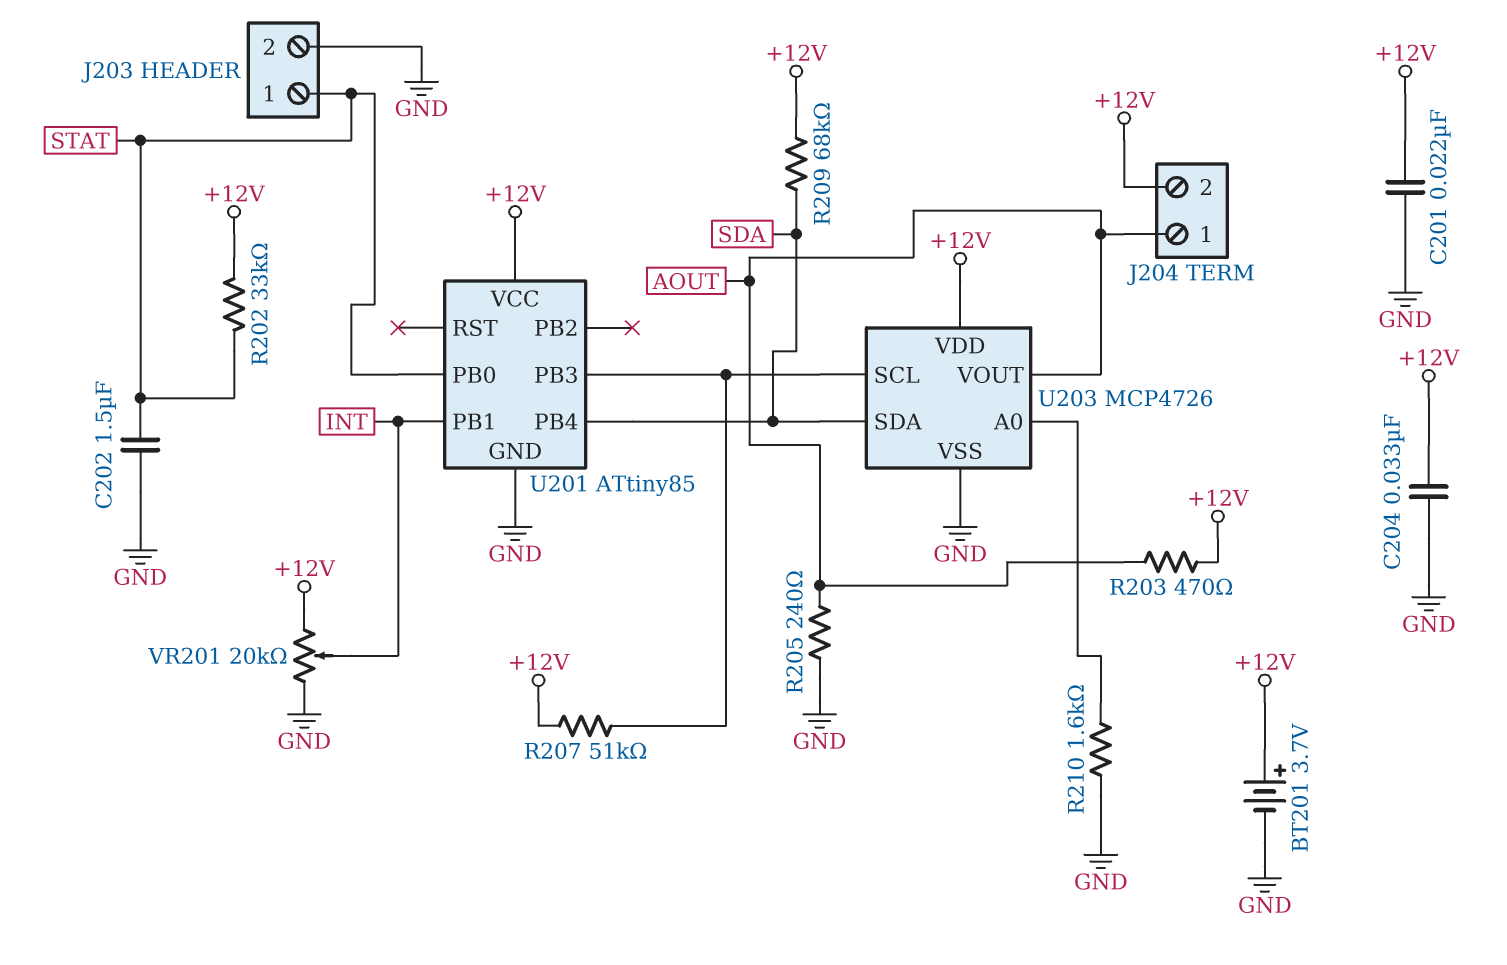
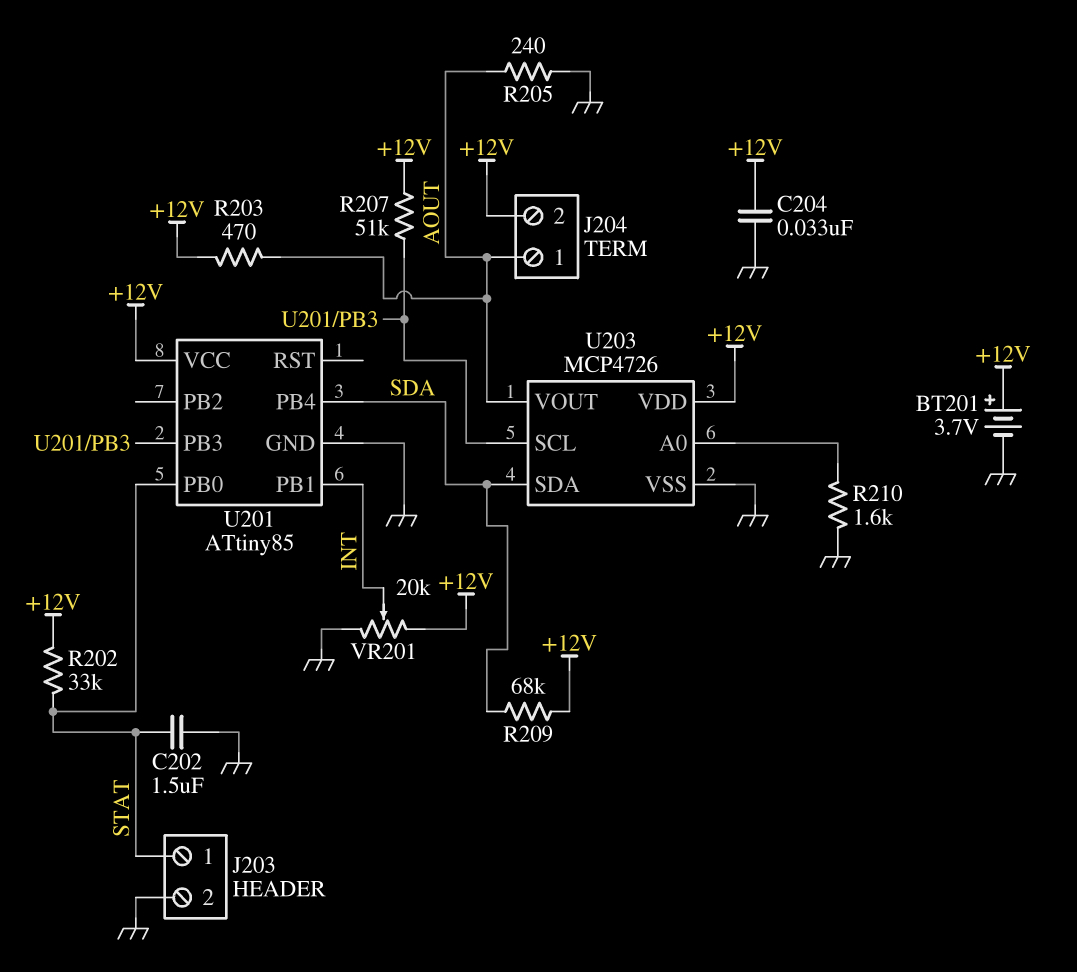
C201: 22nF (+12V, GND) -> none

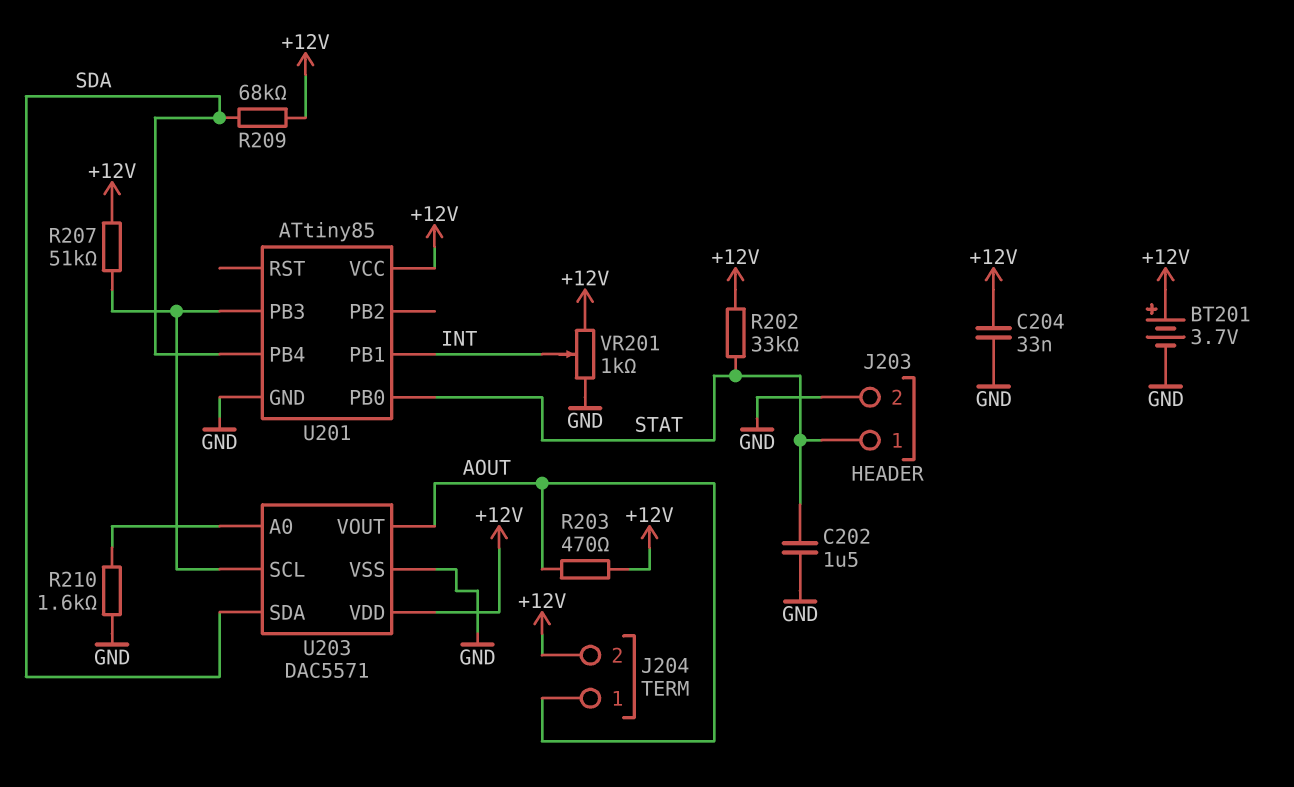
R205: 240 (AOUT, GND) -> none
U203: MCP4726 -> DAC5571
VR201: 20k (+12V, GND, wiper INT) -> 1k (+12V, GND, wiper INT)

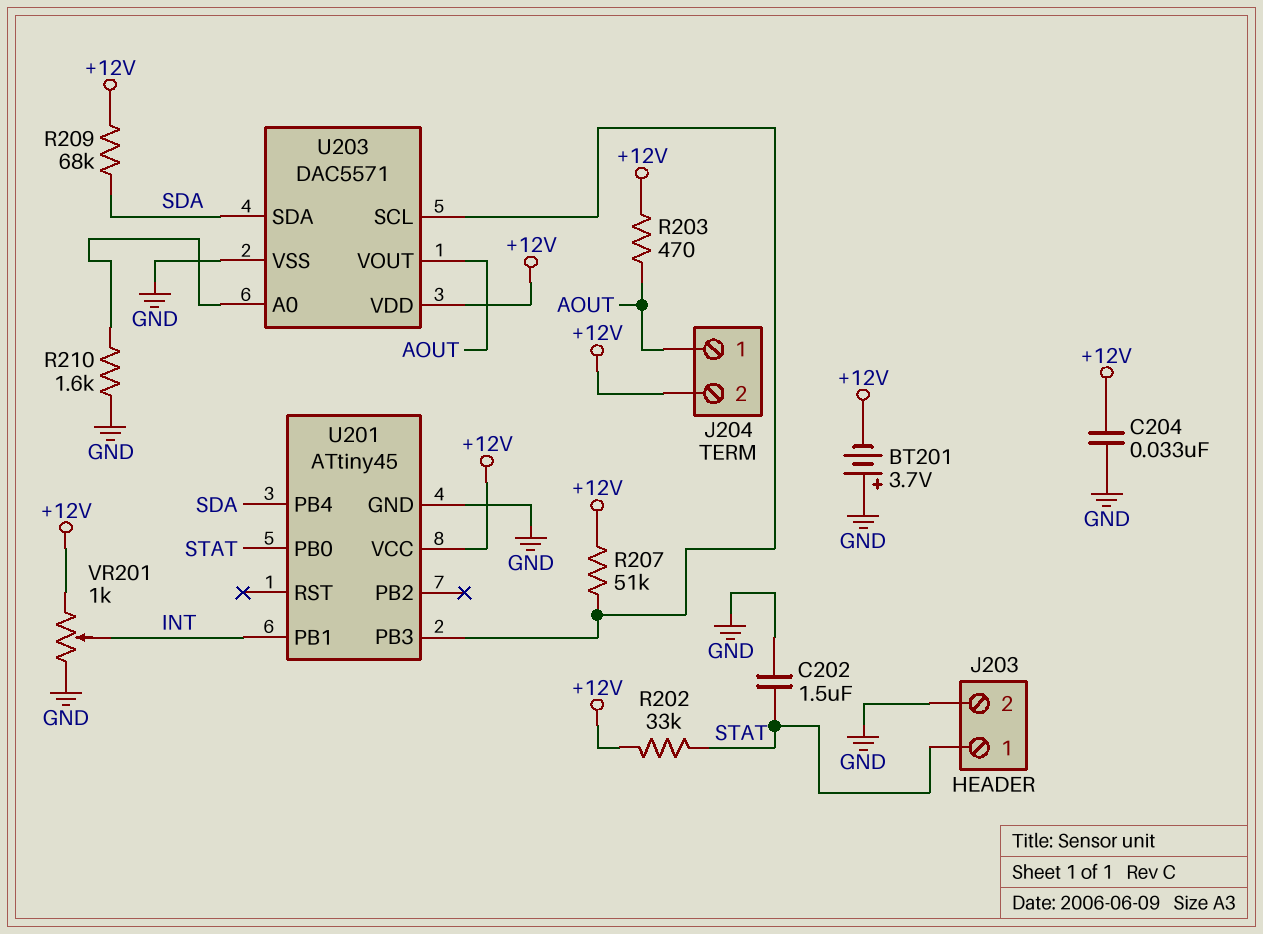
BT201: 3.7V (plus +12V, minus GND) -> 3.7V (plus GND, minus +12V)
U201: ATtiny85 -> ATtiny45

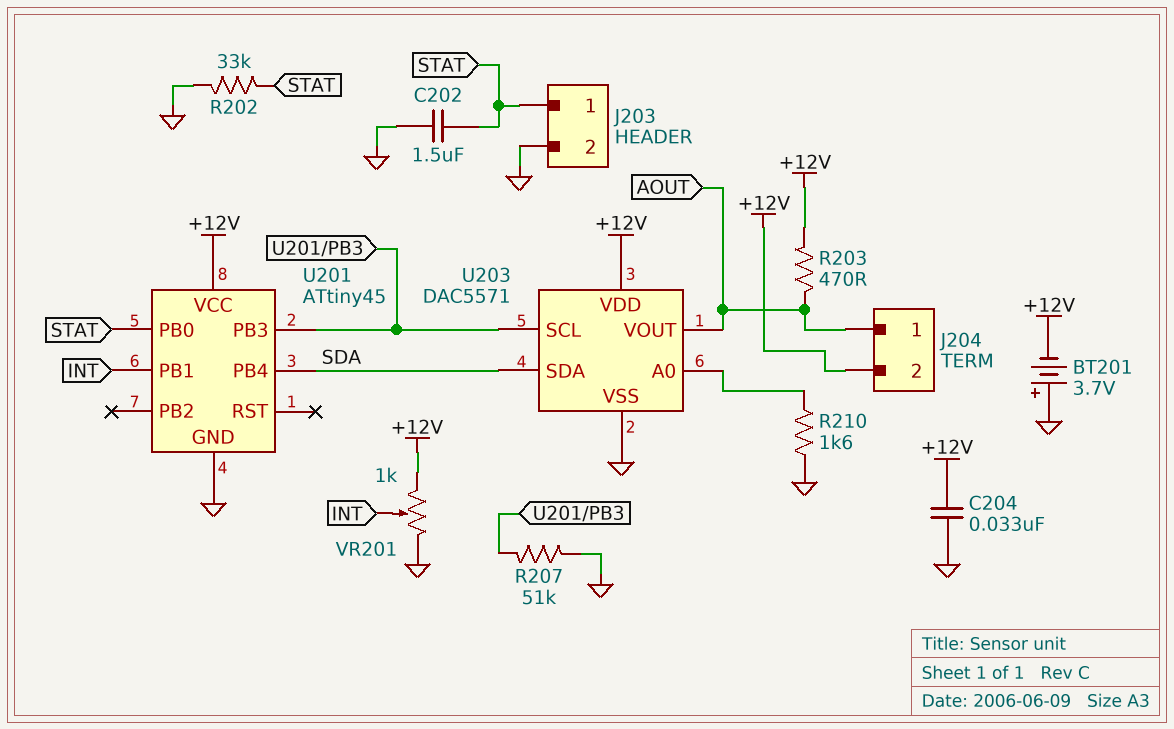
R202: 33k (+12V, STAT) -> 33k (GND, STAT)
R207: 51k (+12V, U201/PB3) -> 51k (GND, U201/PB3)
R209: 68k (+12V, SDA) -> none

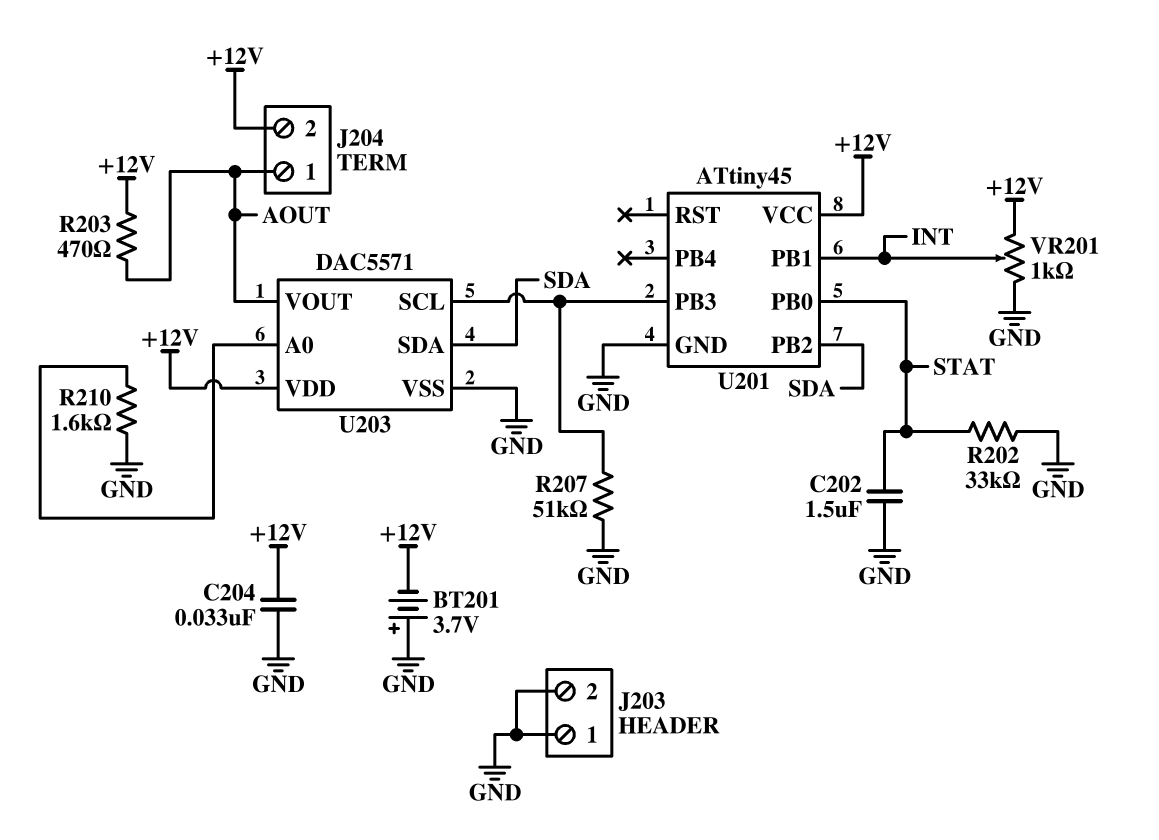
J203 pin 1: STAT -> GND
U201 pin PB2: none -> SDA
U201 pin PB4: SDA -> none

